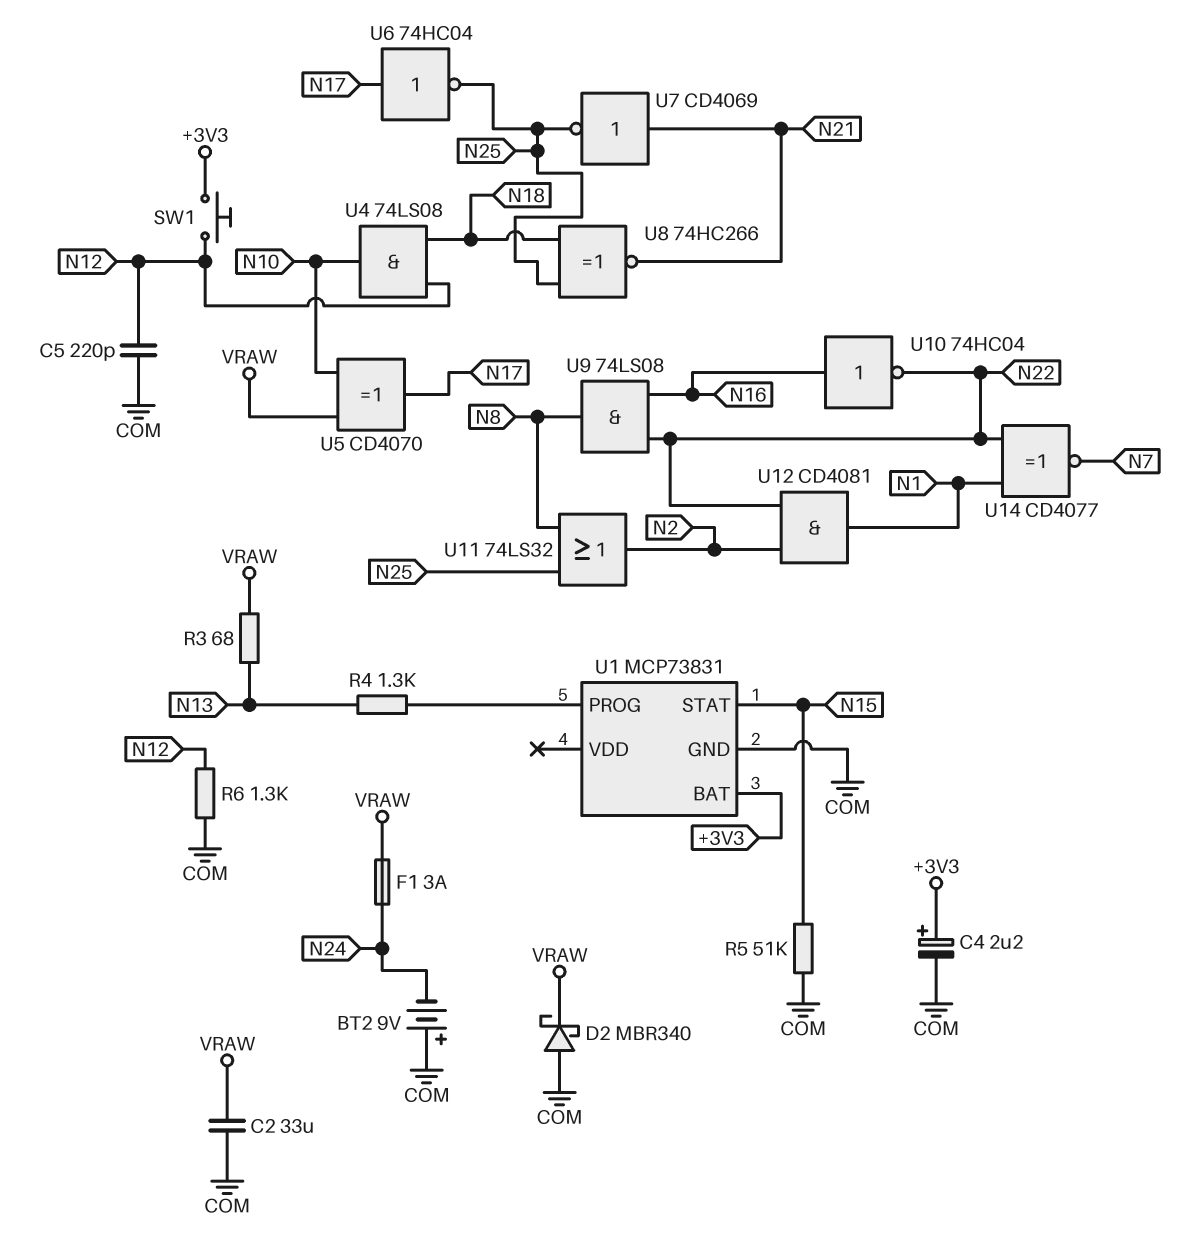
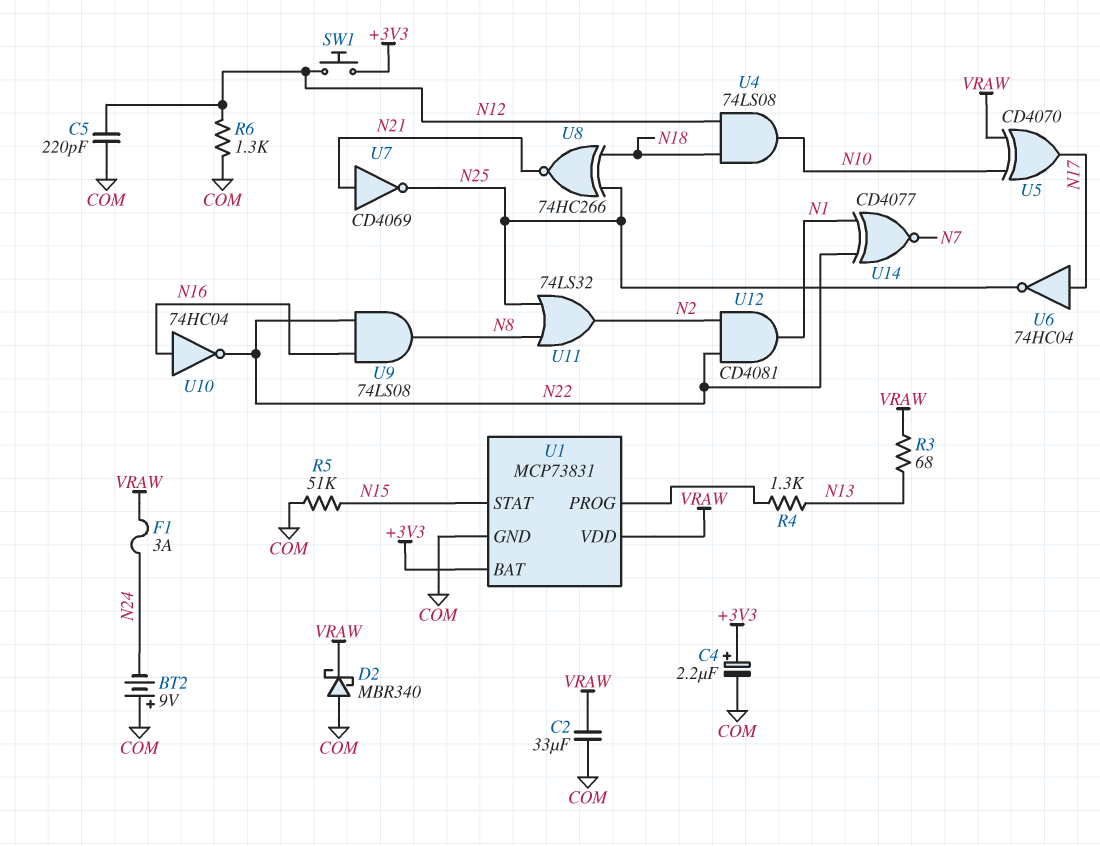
U1 pin VDD: none -> VRAW

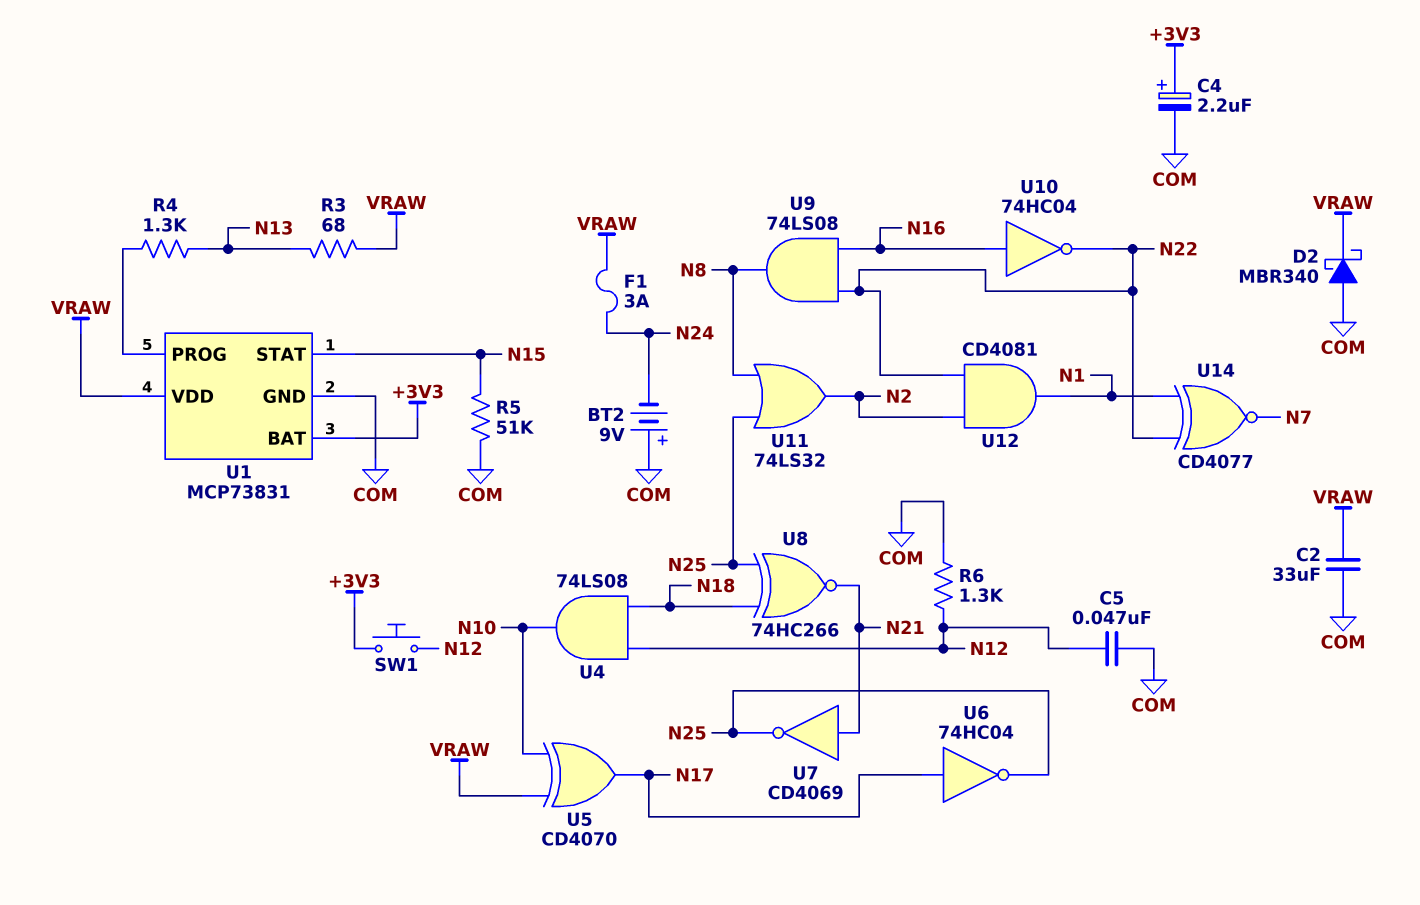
C5: 220pF (COM, N12) -> 47nF (COM, N12)

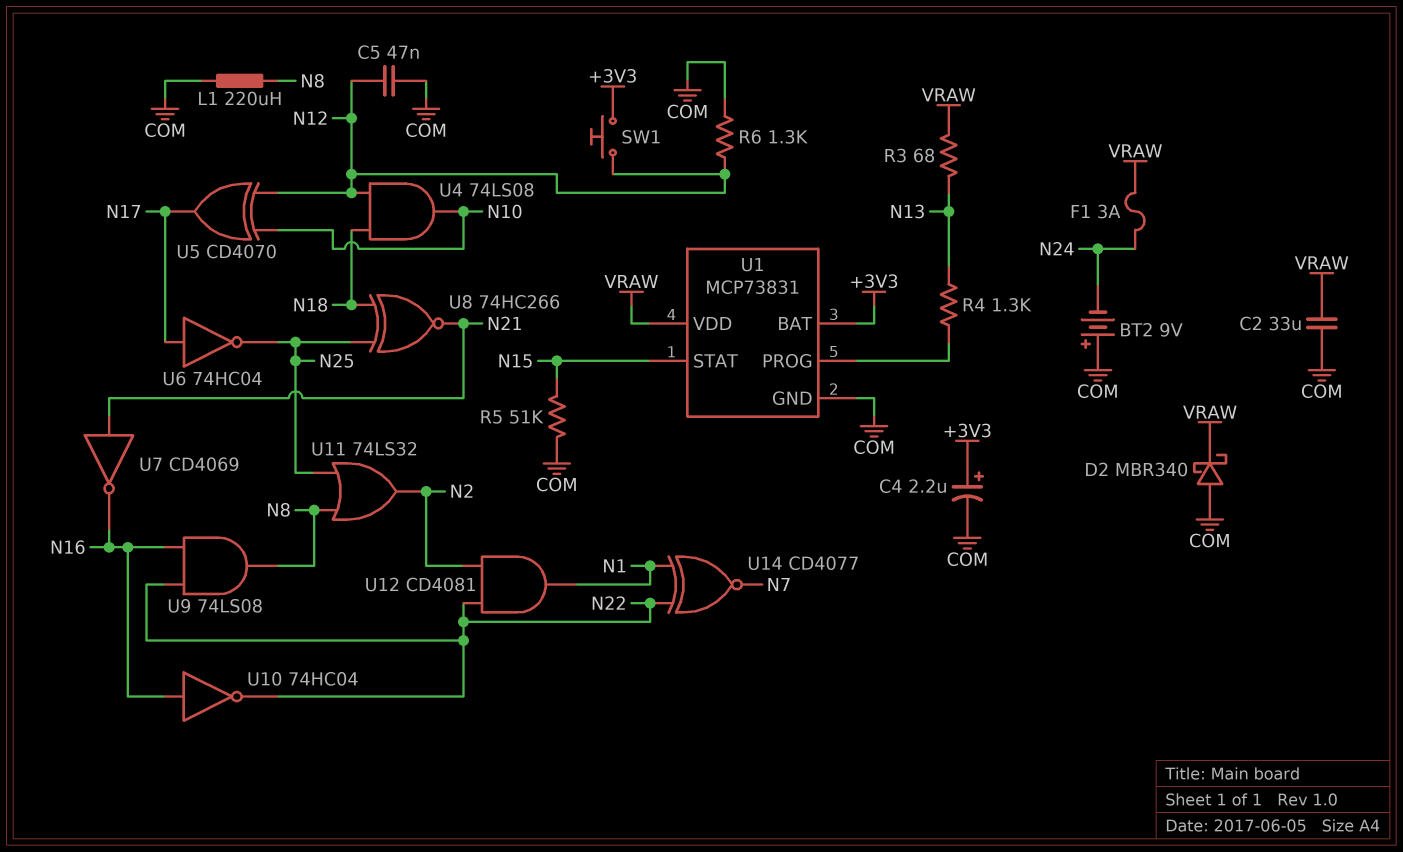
L1: none -> 220uH (COM, N8)
U5: XOR CD4070 (in N10, in VRAW, out N17) -> XOR CD4070 (in N10, in N12, out N17)
U7: NOT CD4069 (in N21, out N25) -> NOT CD4069 (in N21, out N16)

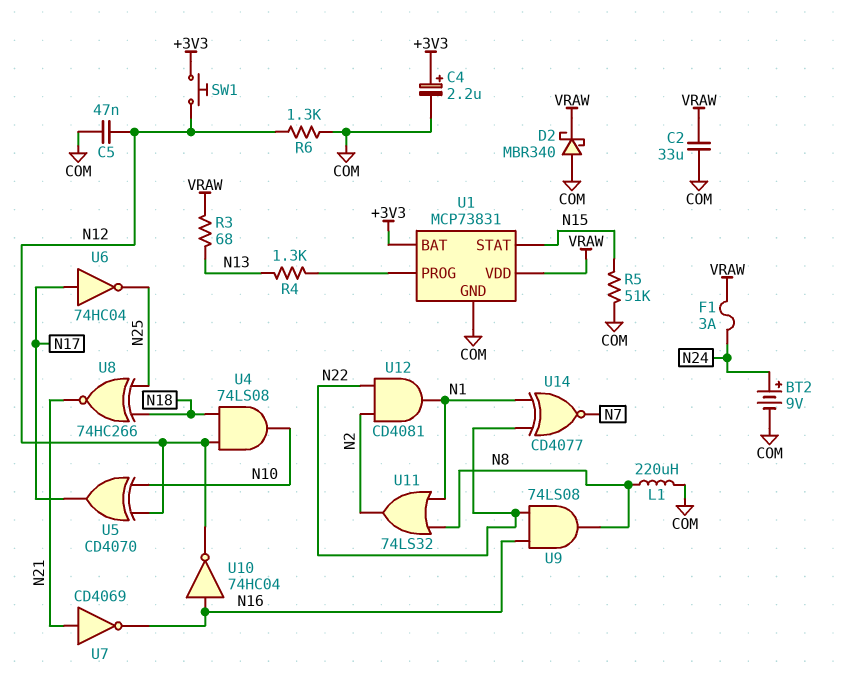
BT2: 9V (plus COM, minus N24) -> 9V (plus N24, minus COM)
U10: NOT 74HC04 (in N16, out N22) -> NOT 74HC04 (in N16, out N12)
U11: OR 74LS32 (in N8, in N25, out N2) -> OR 74LS32 (in N1, in N8, out N2)

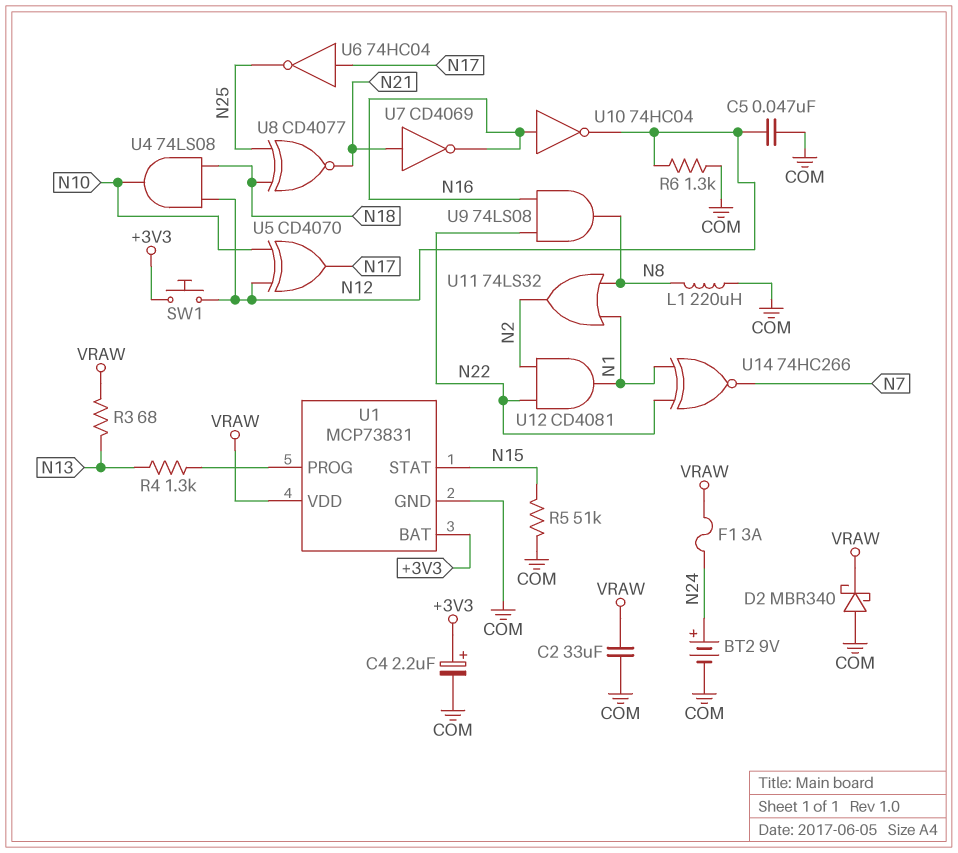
U8: XNOR 74HC266 (in N18, in N25, out N21) -> XNOR CD4077 (in N18, in N25, out N21)
U14: XNOR CD4077 (in N1, in N22, out N7) -> XNOR 74HC266 (in N1, in N22, out N7)

